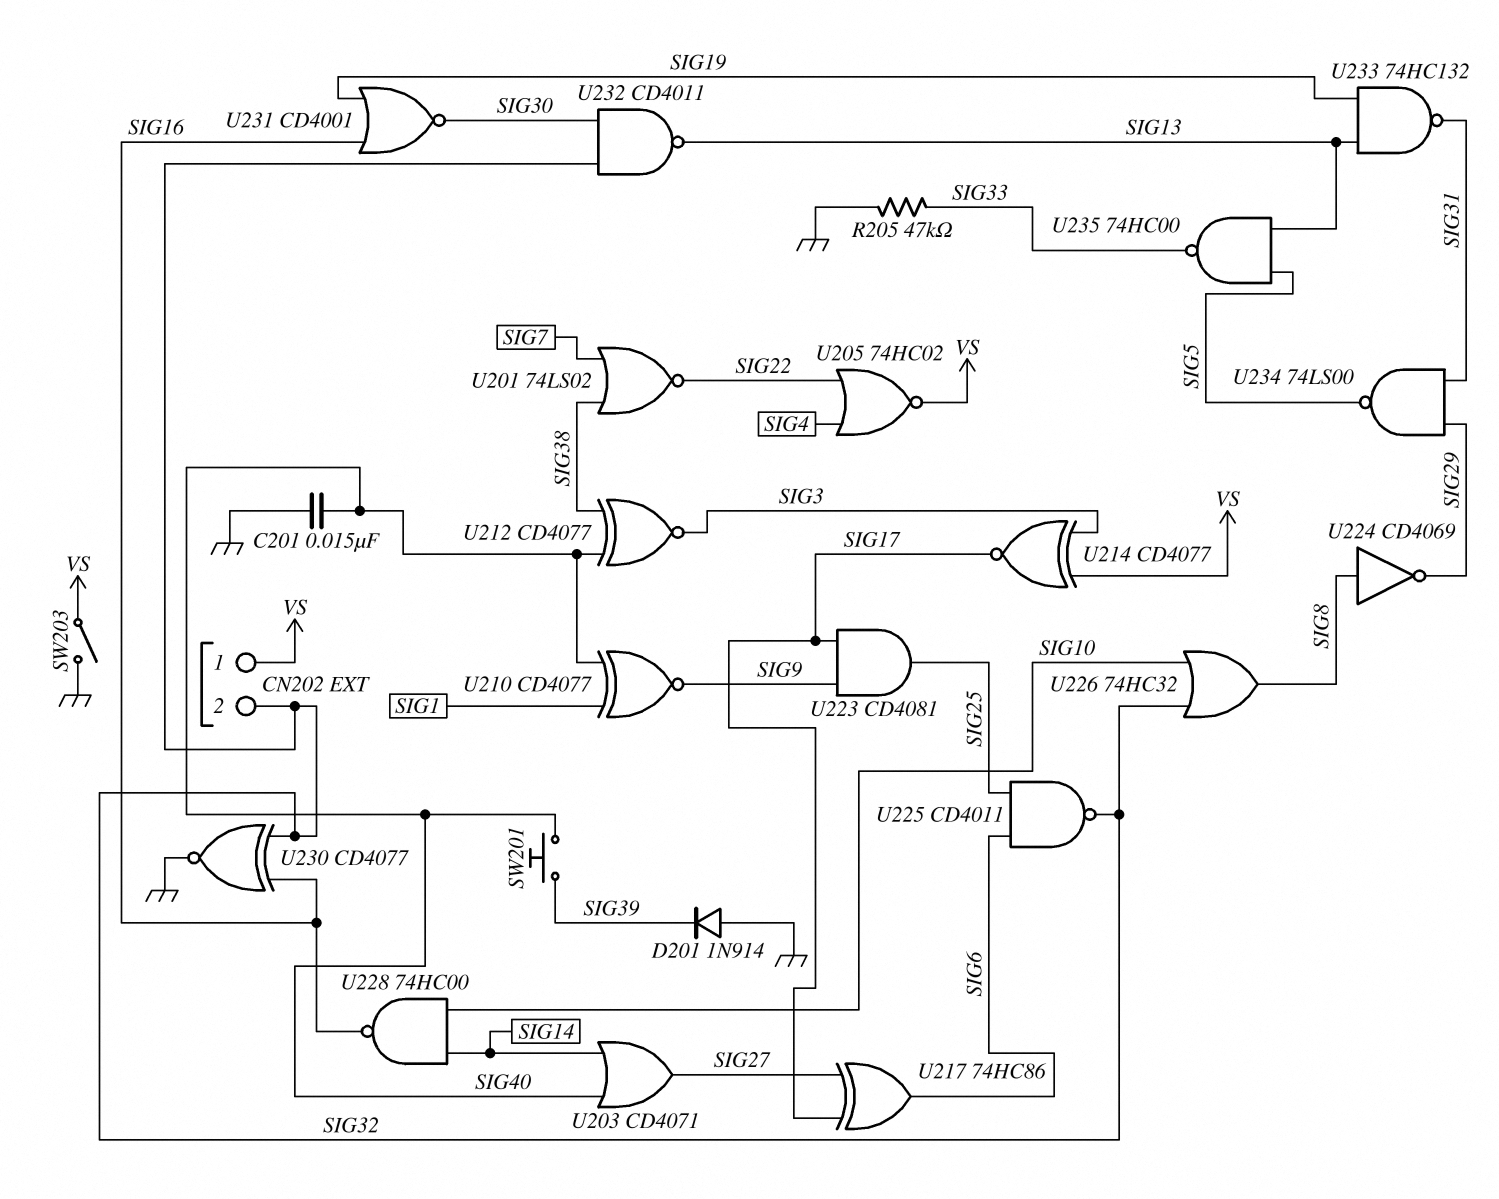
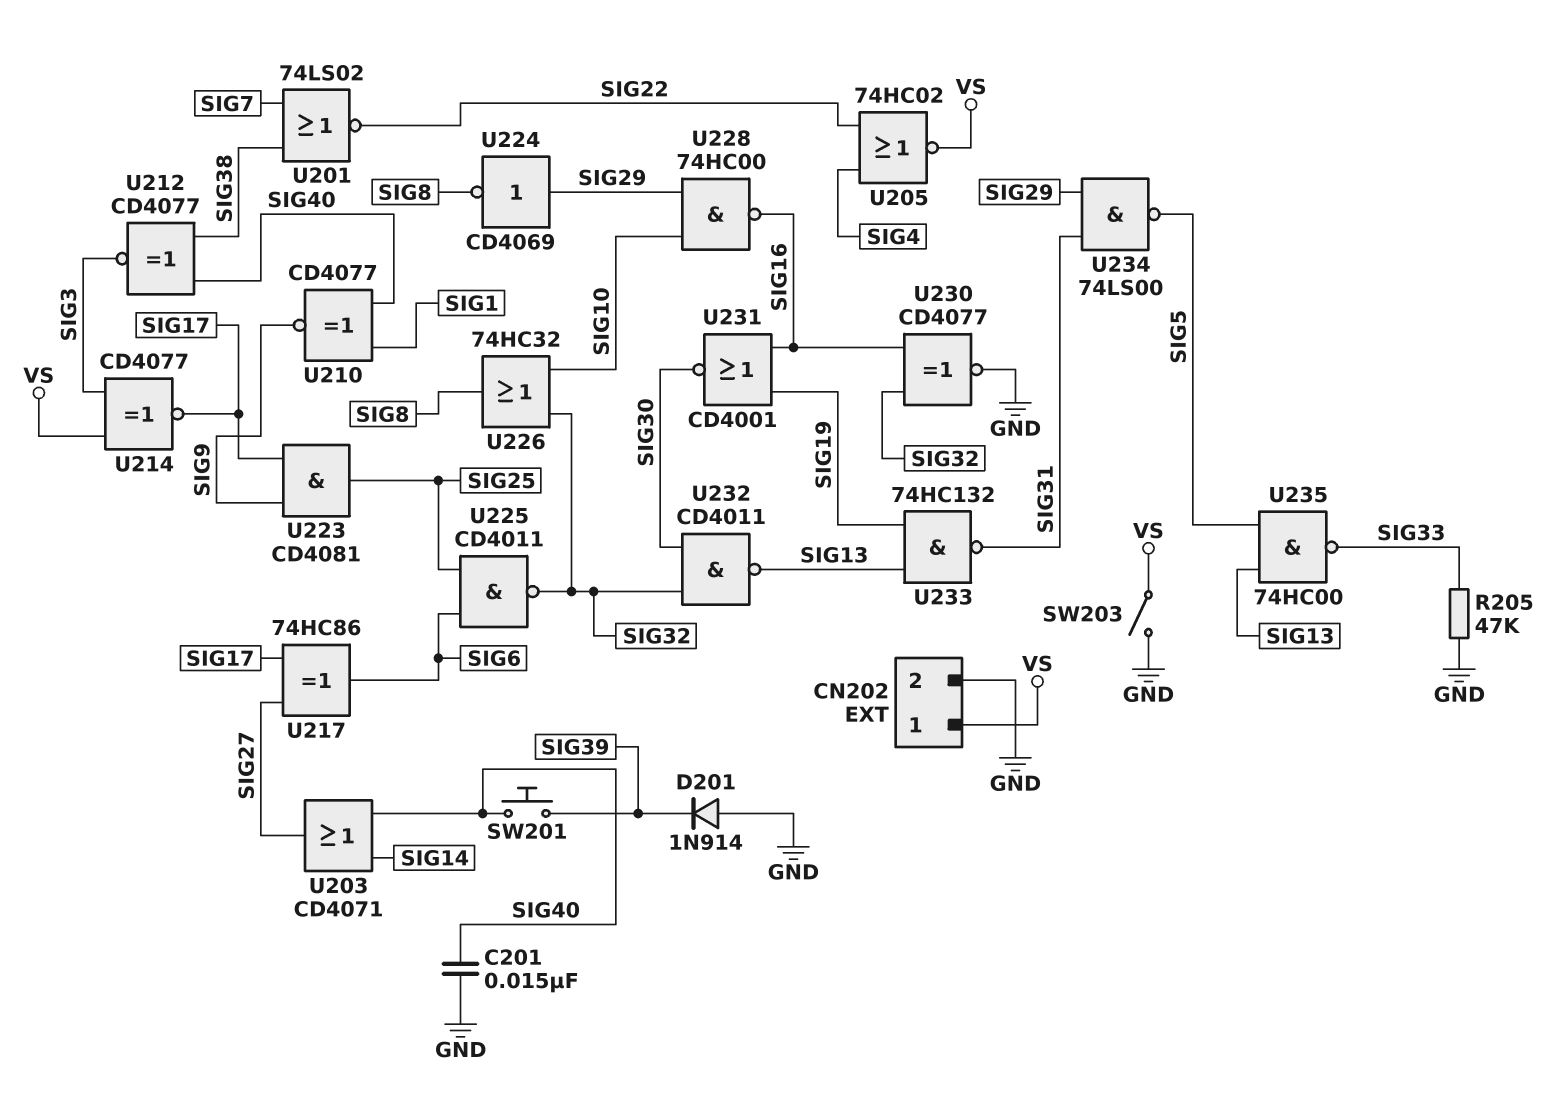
CN202 pin 2: SIG32 -> GND
U224: NOT CD4069 (in SIG8, out SIG29) -> NOT CD4069 (in SIG29, out SIG8)
U228: NAND 74HC00 (in SIG10, in SIG14, out SIG16) -> NAND 74HC00 (in SIG10, in SIG29, out SIG16)

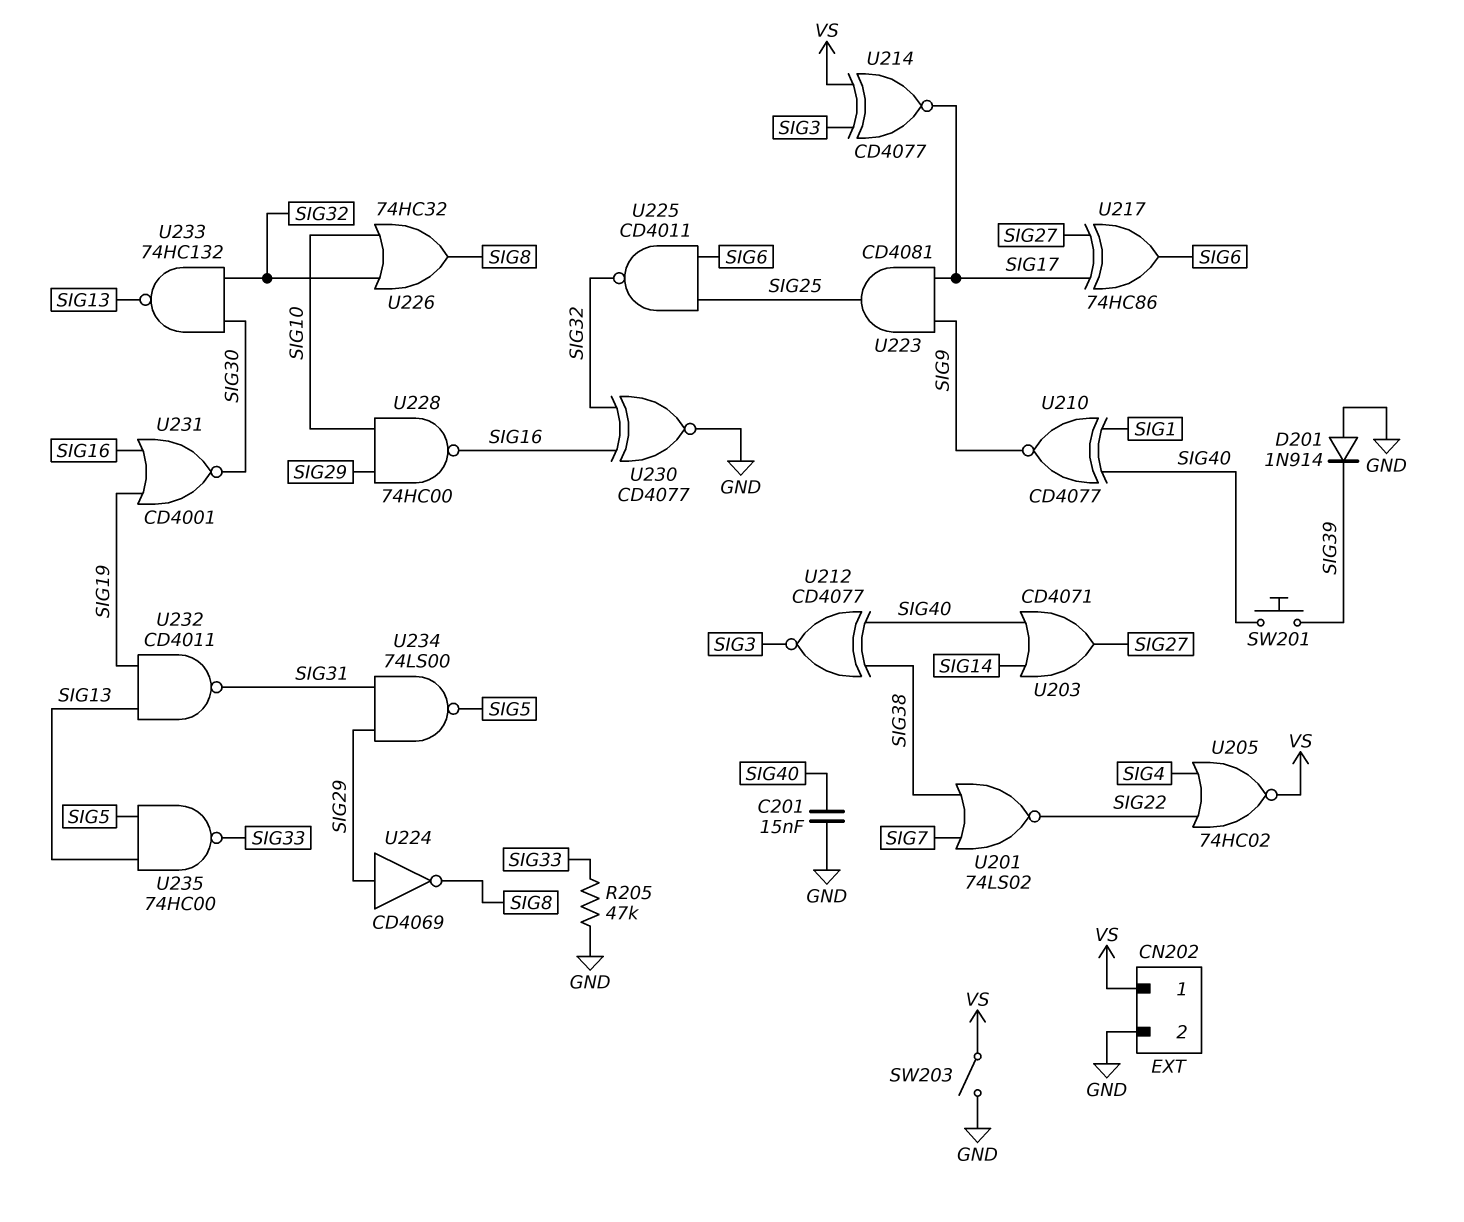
U232: NAND CD4011 (in SIG30, in SIG32, out SIG13) -> NAND CD4011 (in SIG13, in SIG19, out SIG31)
U233: NAND 74HC132 (in SIG13, in SIG19, out SIG31) -> NAND 74HC132 (in SIG30, in SIG32, out SIG13)

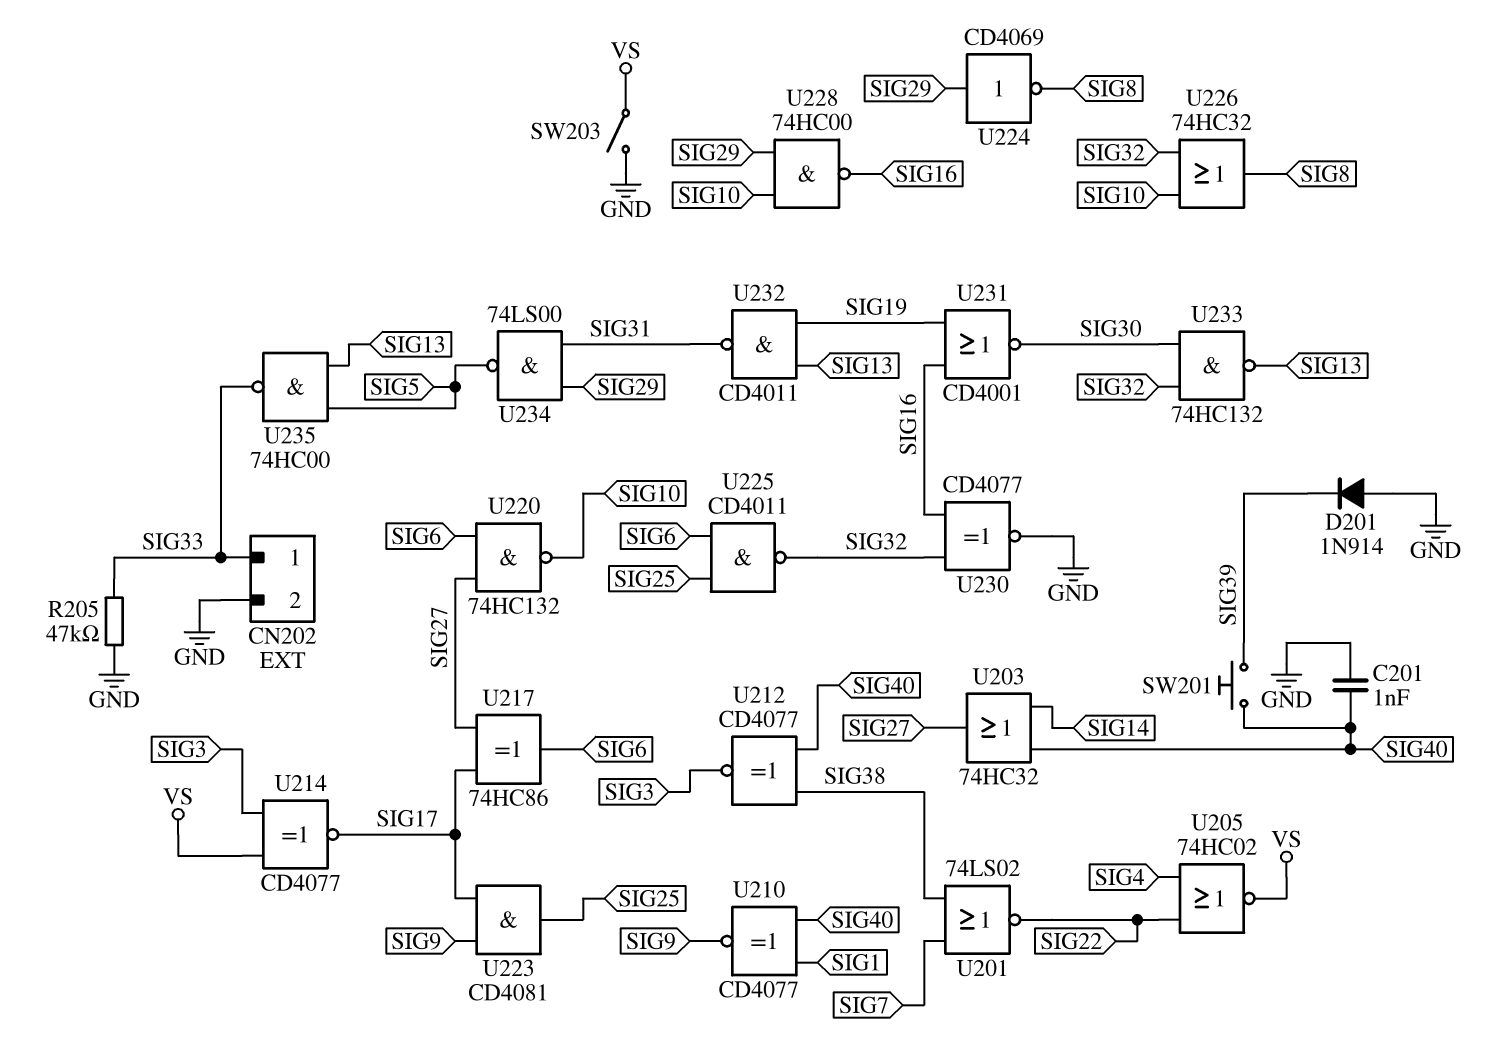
C201: 15nF (GND, SIG40) -> 1nF (GND, SIG40)
CN202 pin 1: VS -> SIG33
U203: OR CD4071 (in SIG14, in SIG40, out SIG27) -> OR 74HC32 (in SIG14, in SIG40, out SIG27)
U220: none -> NAND 74HC132 (in SIG6, in SIG27, out SIG10)

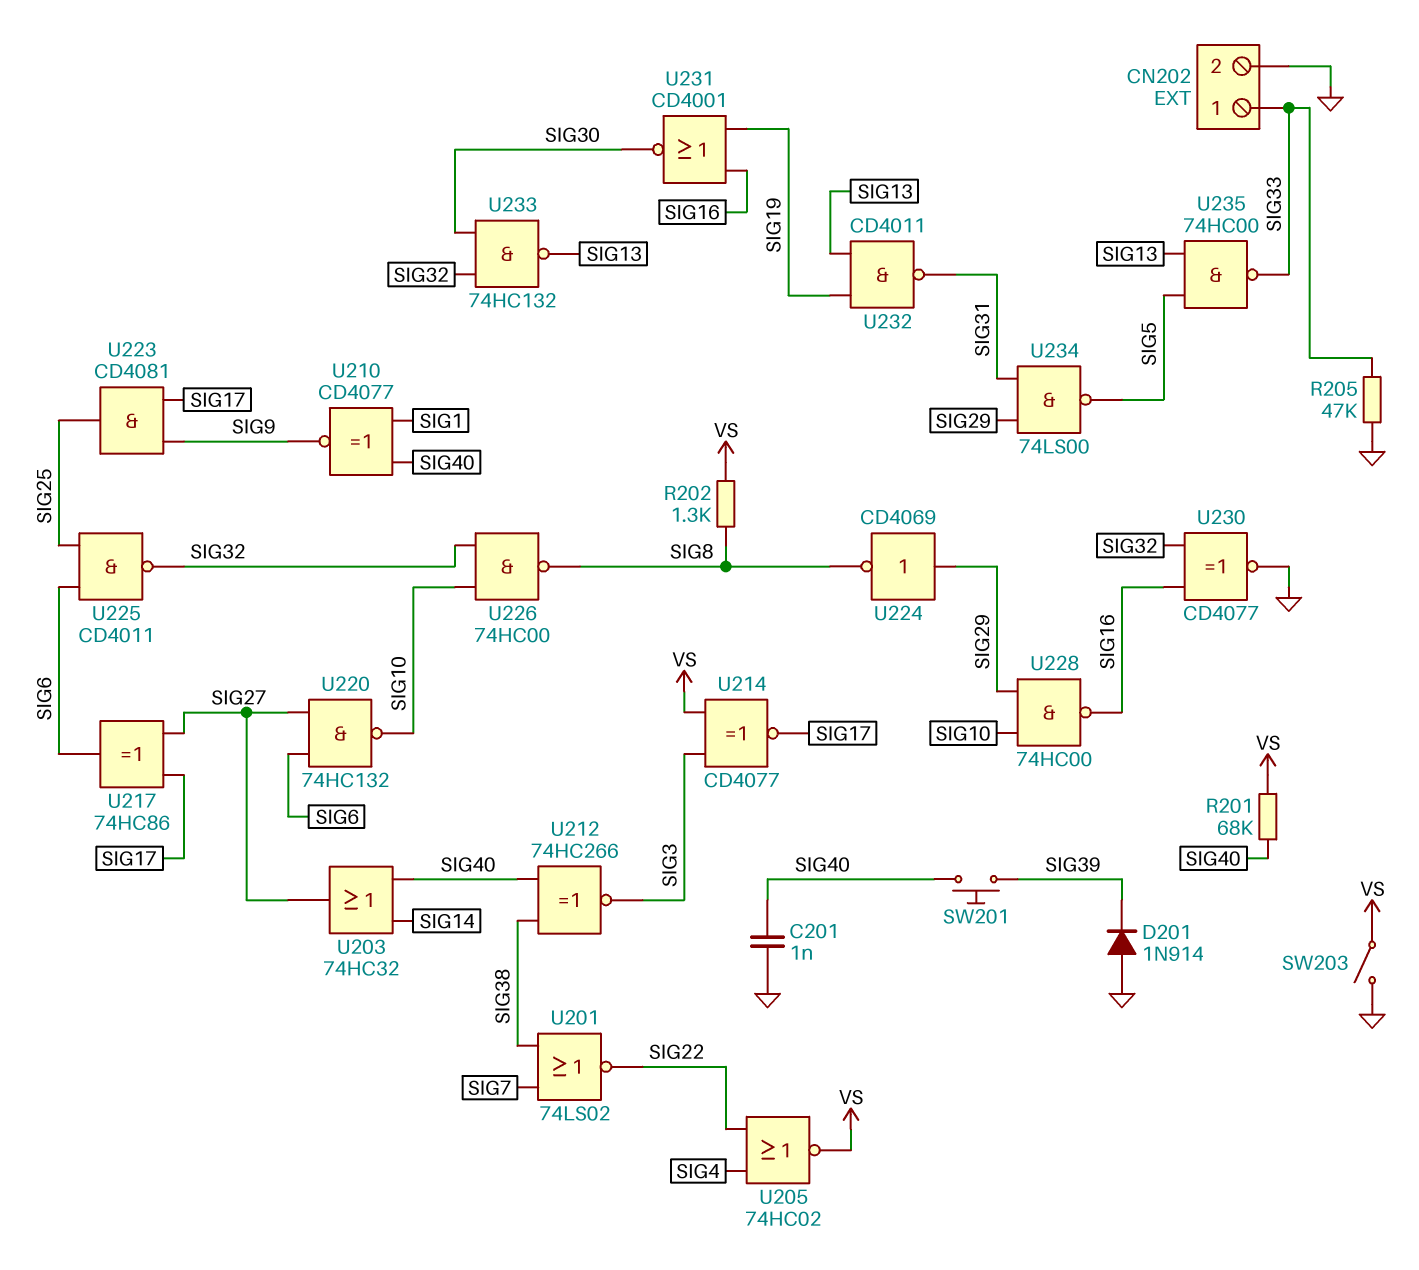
R201: none -> 68k (SIG40, VS)
R202: none -> 1.3k (SIG8, VS)
U212: XNOR CD4077 (in SIG38, in SIG40, out SIG3) -> XNOR 74HC266 (in SIG38, in SIG40, out SIG3)
U226: OR 74HC32 (in SIG10, in SIG32, out SIG8) -> NAND 74HC00 (in SIG10, in SIG32, out SIG8)

